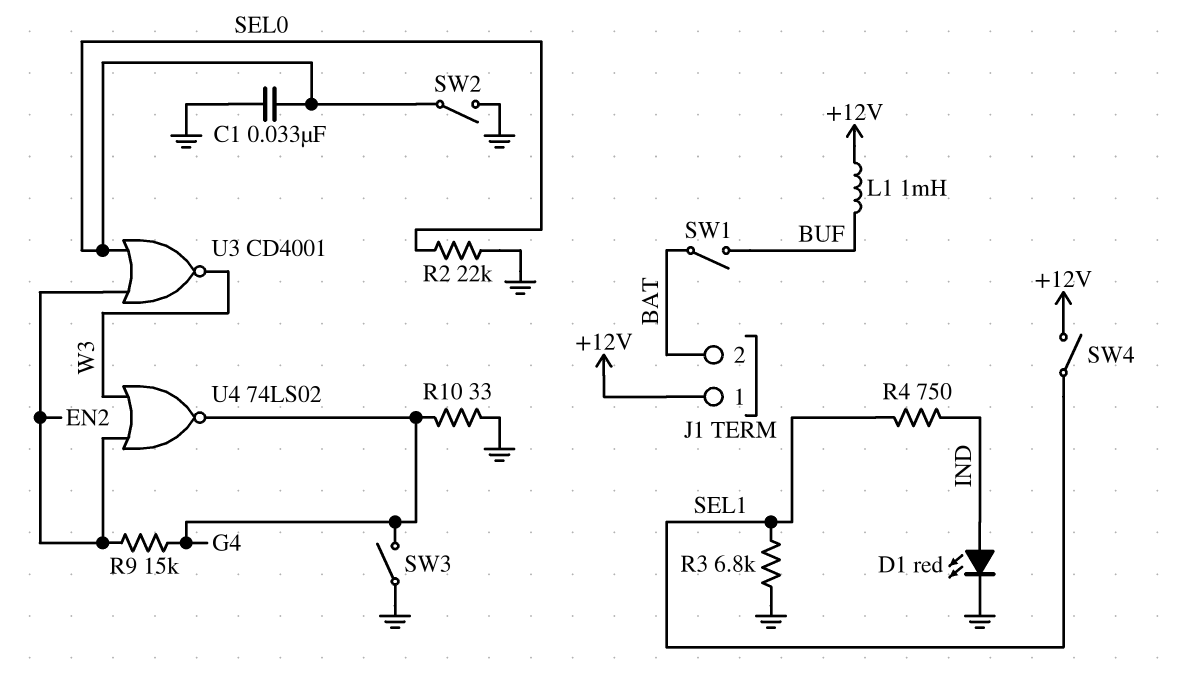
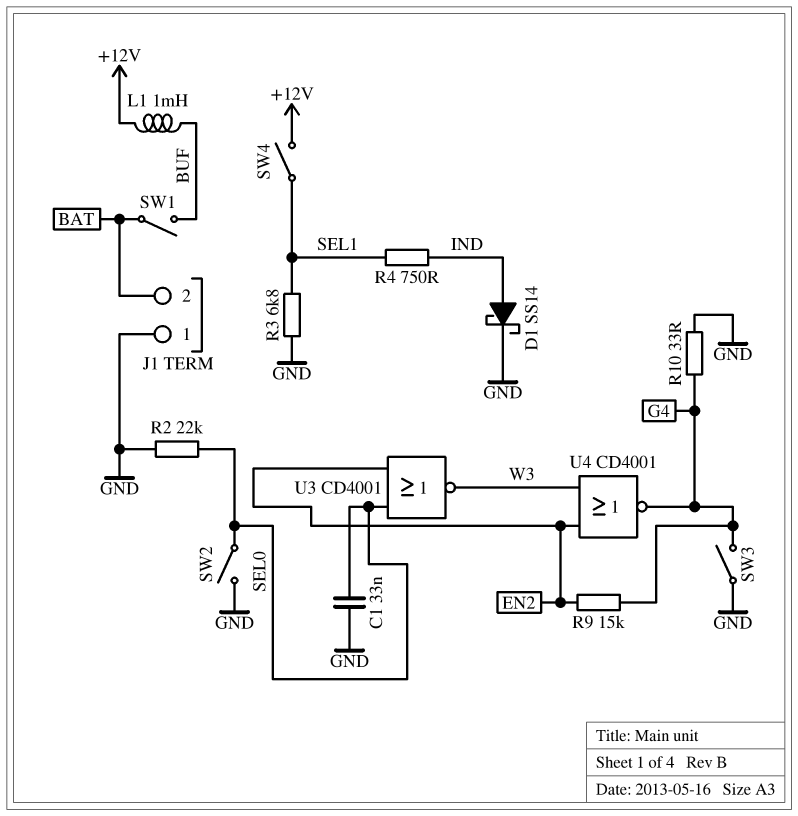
D1: LED red (A IND, K GND) -> schottky SS14 (A IND, K GND)
J1 pin 1: +12V -> GND
U4: NOR 74LS02 (in EN2, in W3, out G4) -> NOR CD4001 (in EN2, in W3, out G4)

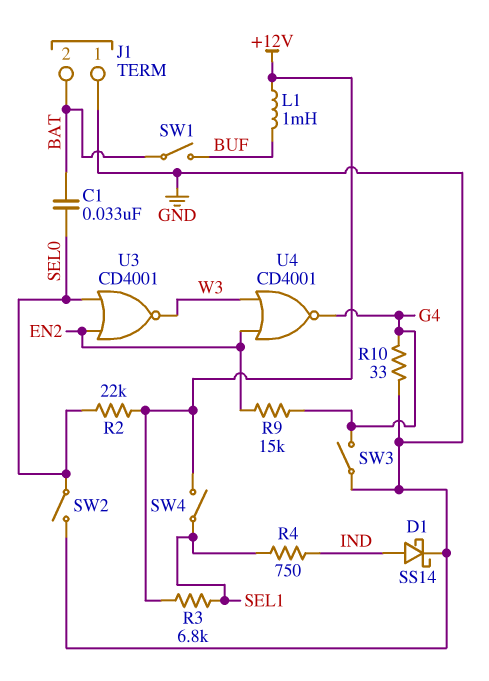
C1: 33nF (GND, SEL0) -> 33nF (BAT, SEL0)
R2: 22k (GND, SEL0) -> 22k (+12V, SEL0)
R3: 6.8k (GND, SEL1) -> 6.8k (+12V, SEL1)

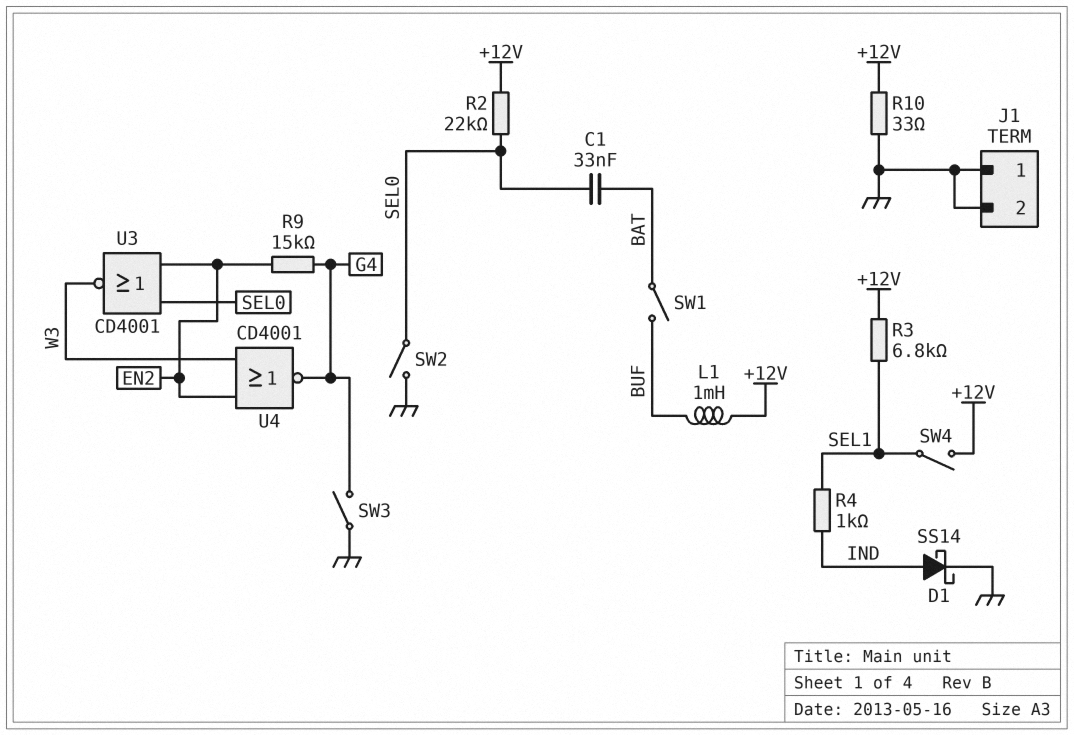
J1 pin 2: BAT -> GND
R4: 750 (IND, SEL1) -> 1k (IND, SEL1)
R10: 33 (G4, GND) -> 33 (+12V, GND)

